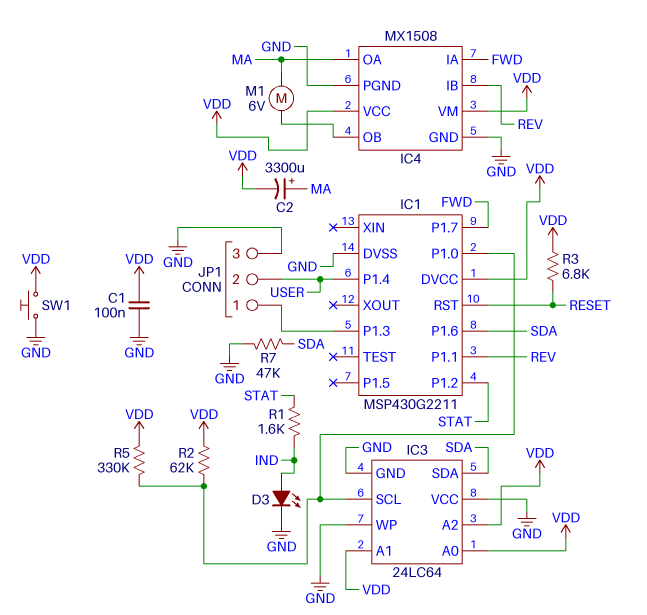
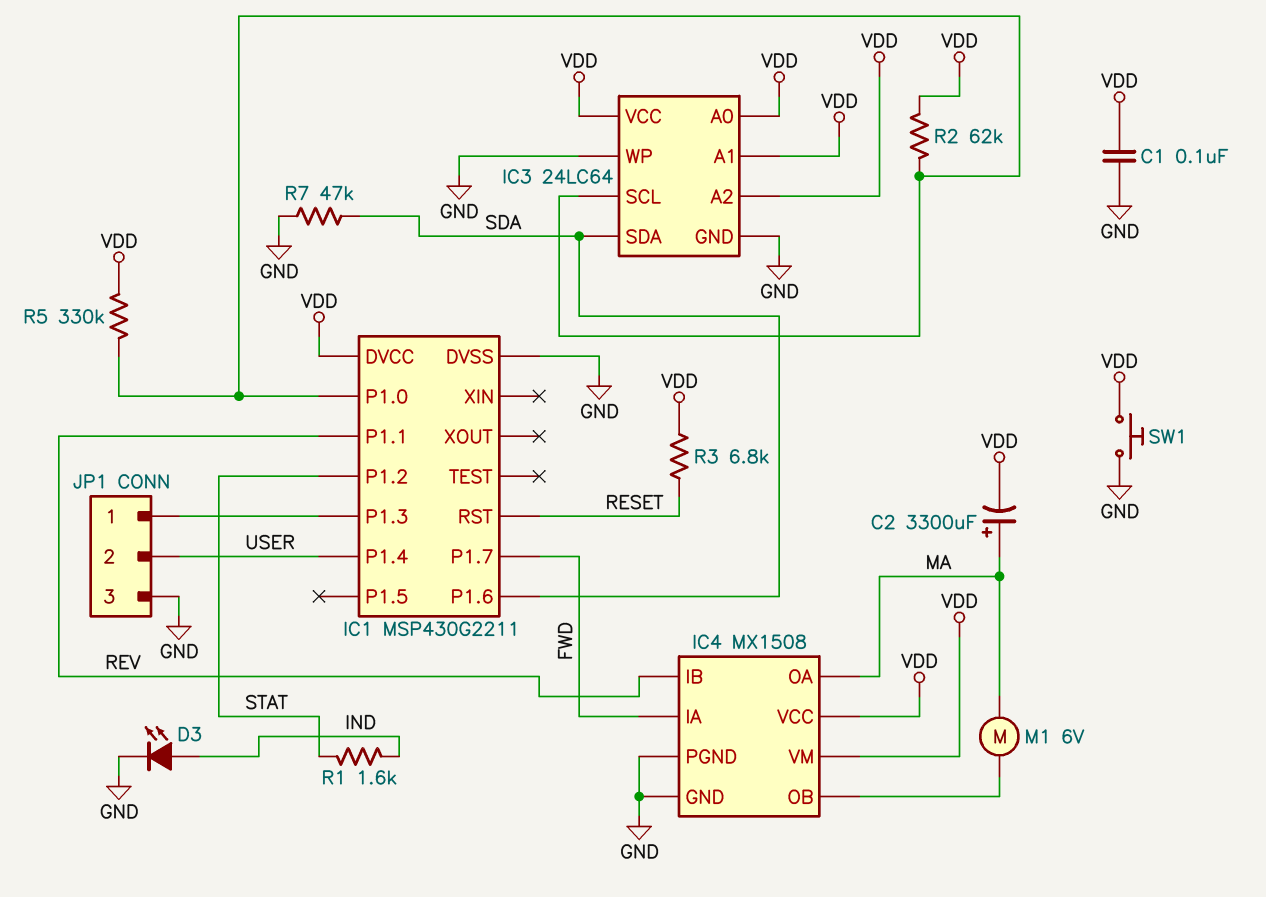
IC3 pin VCC: GND -> VDD

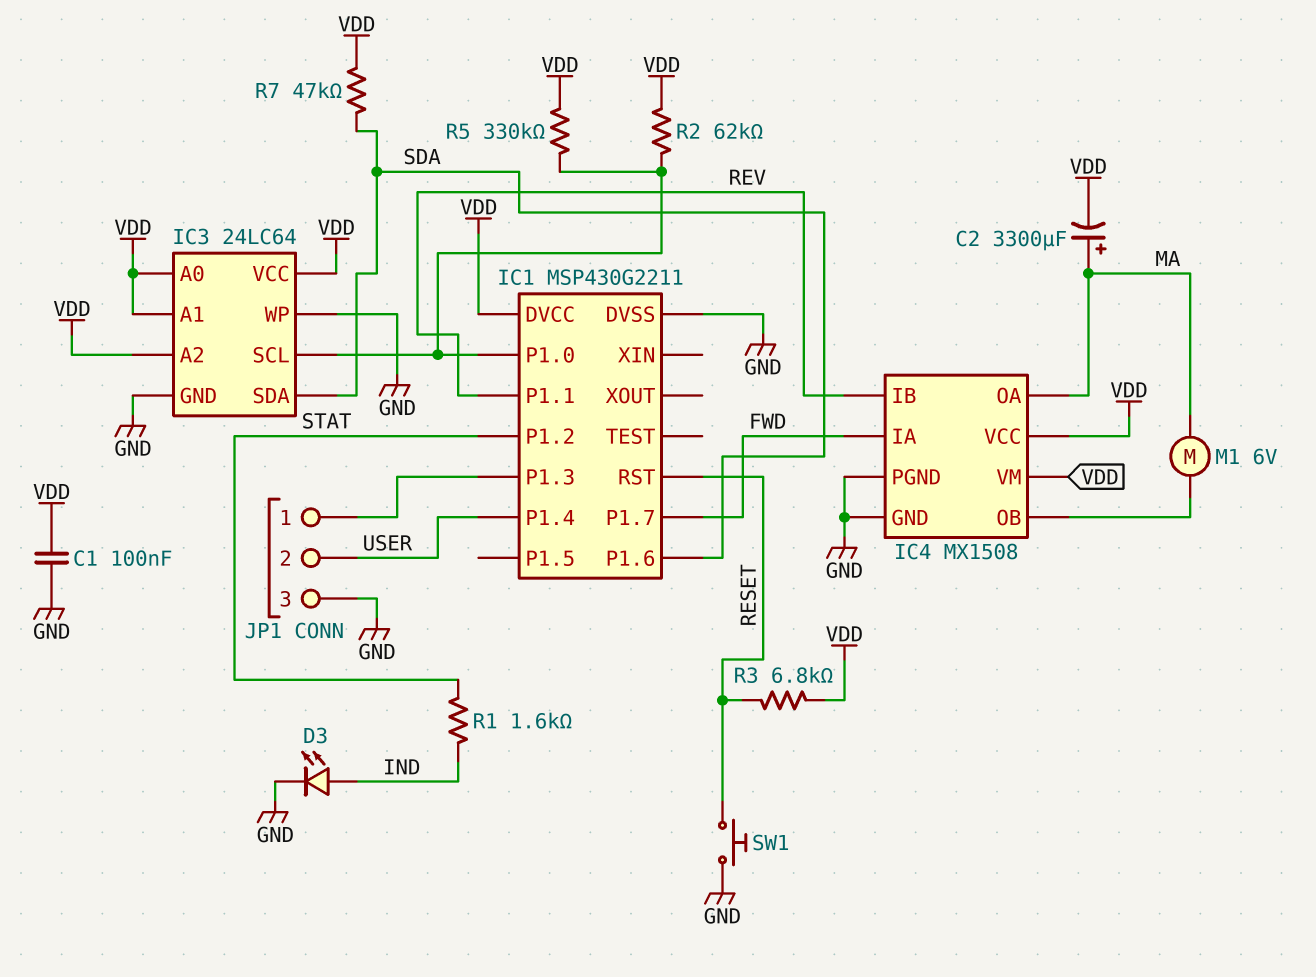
R7: 47k (GND, SDA) -> 47k (SDA, VDD)
SW1: button (GND, VDD) -> button (GND, RESET)

